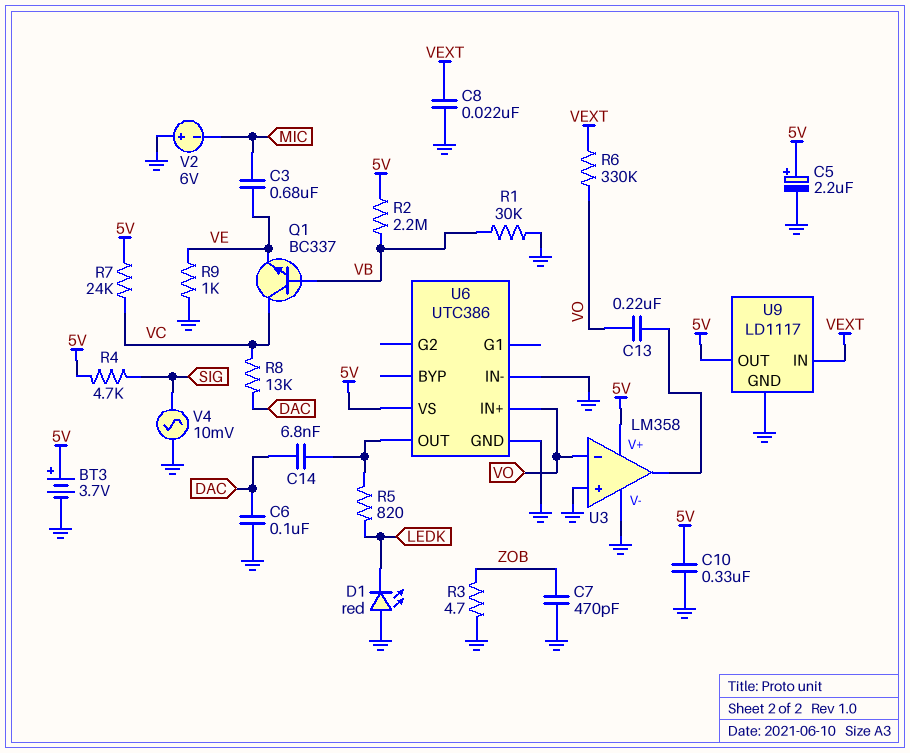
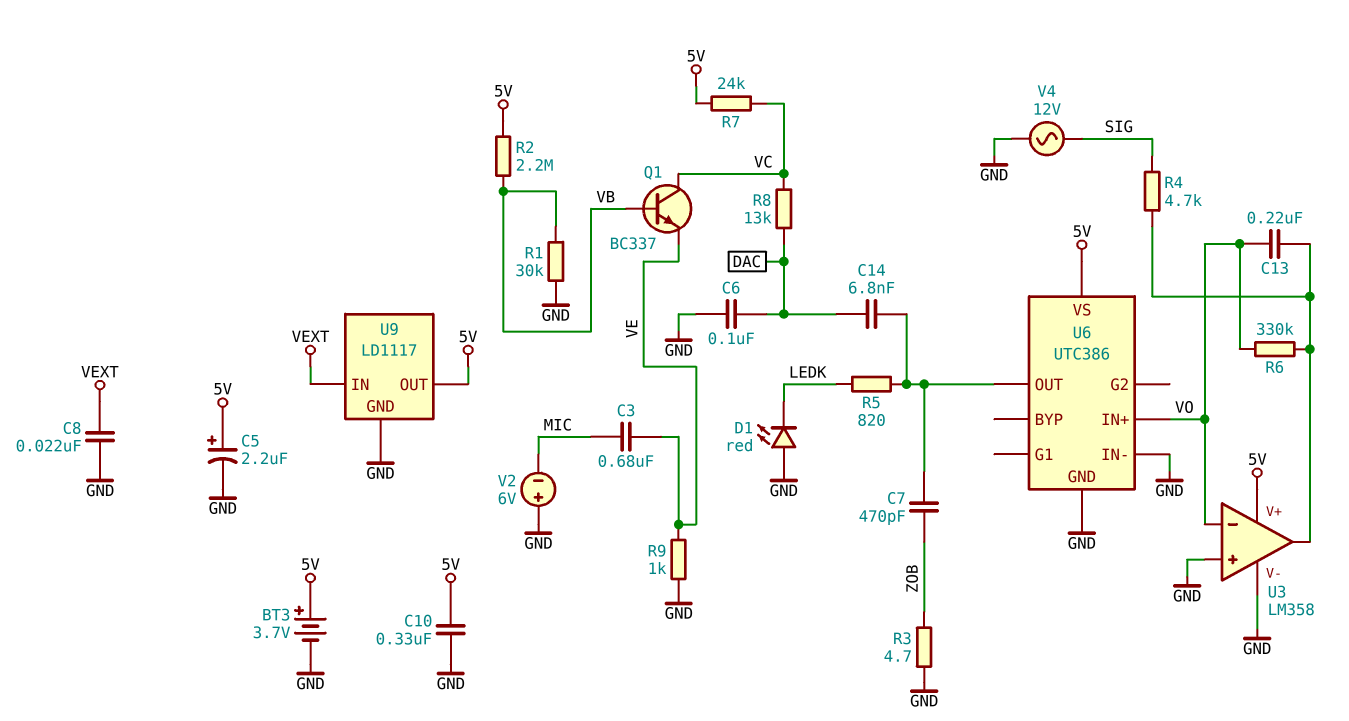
C7: 470pF (GND, ZOB) -> 470pF (U6/OUT, ZOB)
R4: 4.7k (5V, SIG) -> 4.7k (SIG, U3/out)
R6: 330k (VEXT, VO) -> 330k (U3/out, VO)
V4: AC 10mV (GND, SIG) -> AC 12V (GND, SIG)

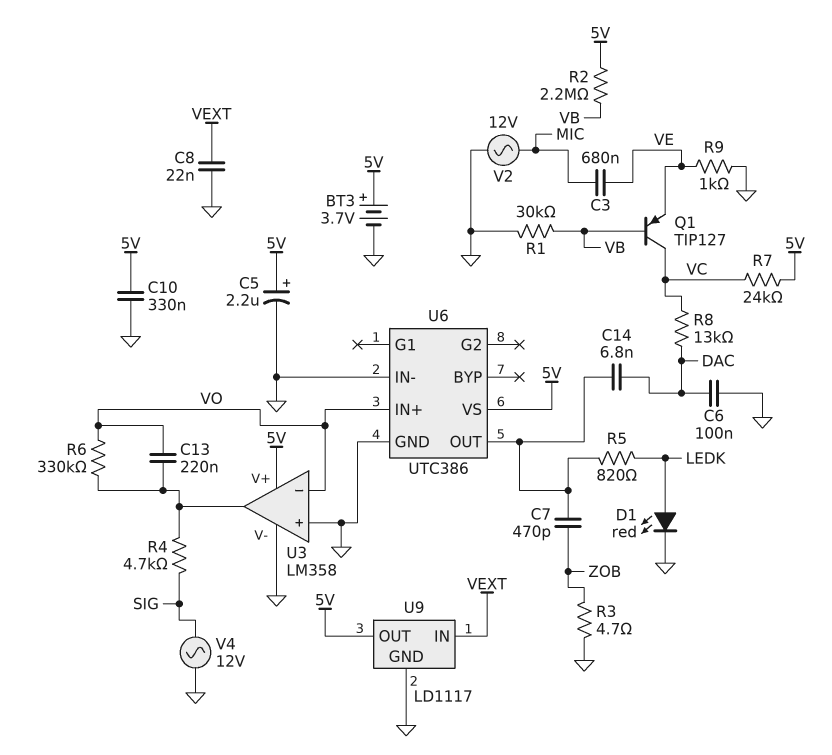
D1: LED red (A GND, K LEDK) -> LED red (A LEDK, K GND)
Q1: NPN BC337 (B VB, C VC, E VE) -> PNP TIP127 (B VB, C VC, E VE)
V2: 6V (plus GND, minus MIC) -> AC 12V (GND, MIC)

